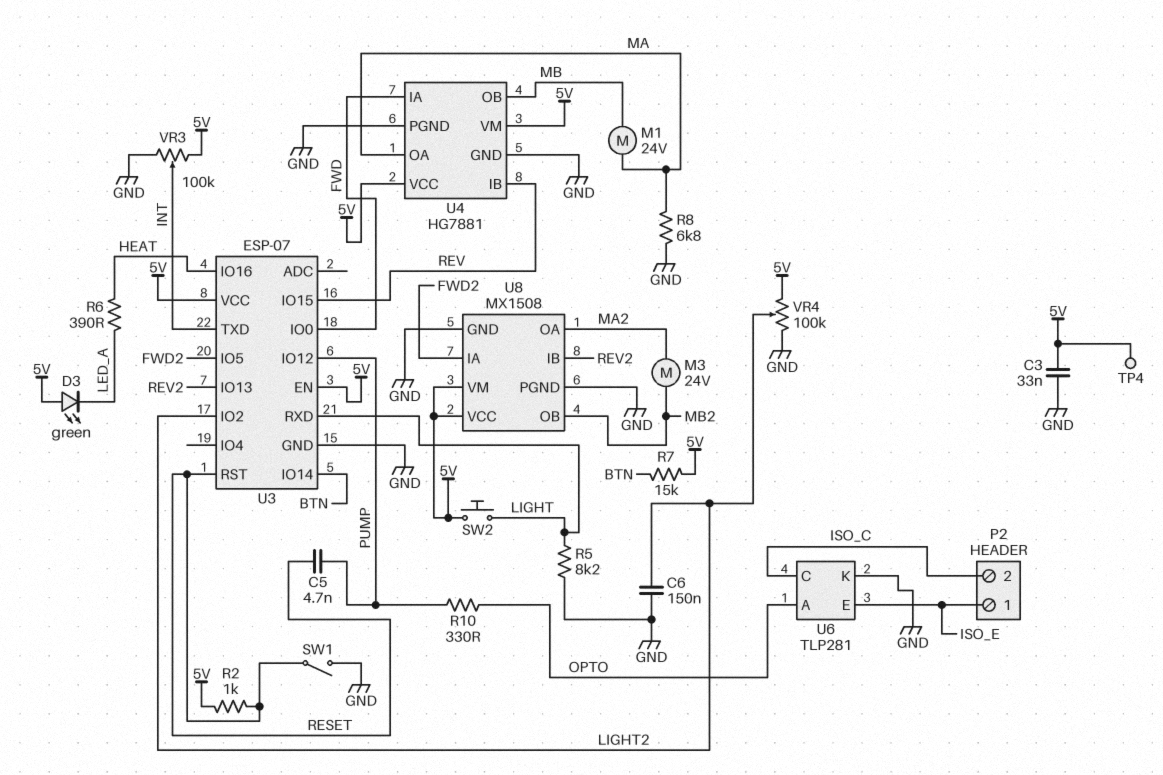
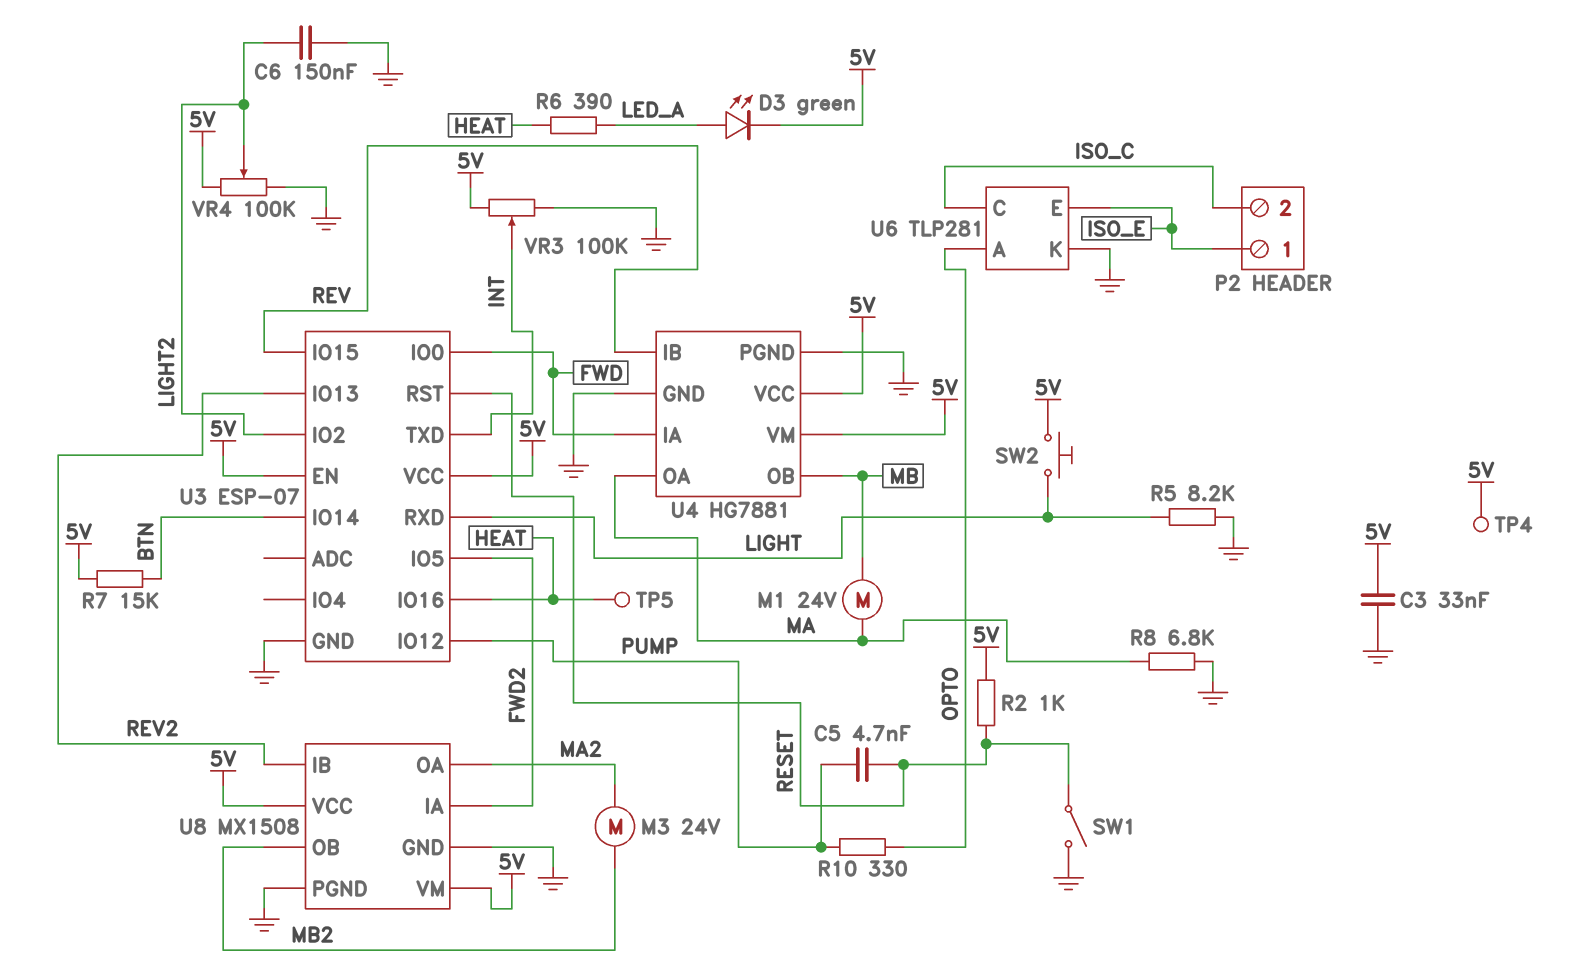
D3: LED green (A 5V, K LED_A) -> LED green (A LED_A, K 5V)
TP5: none -> test point (HEAT)

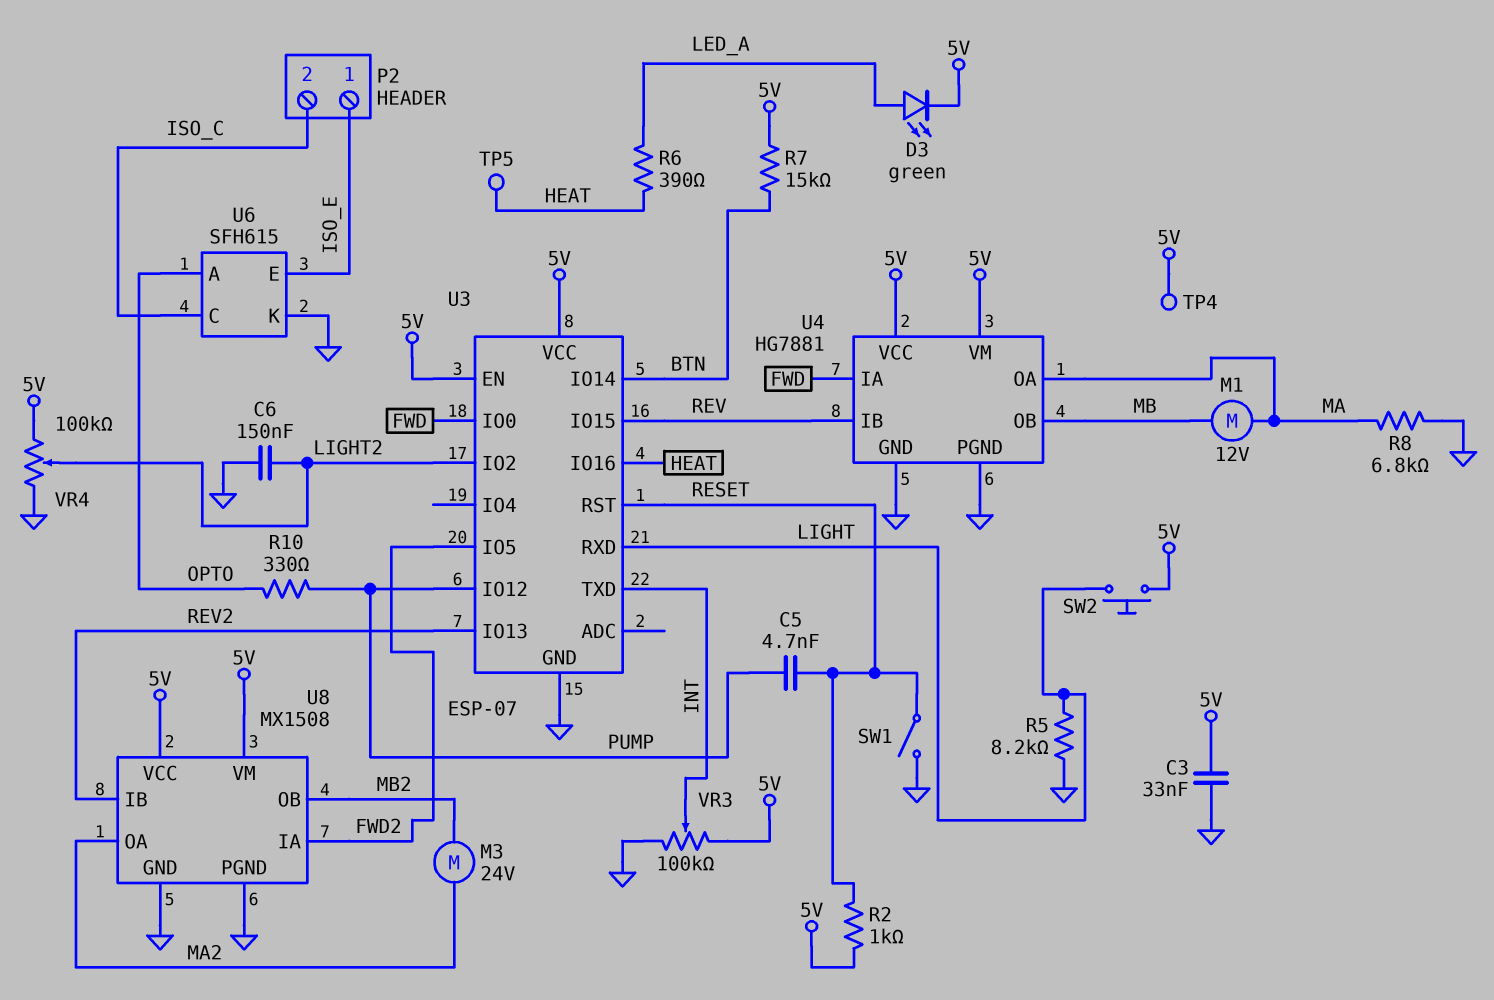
M1: motor 24V (MA, MB) -> motor 12V (MA, MB)
U6: TLP281 -> SFH615

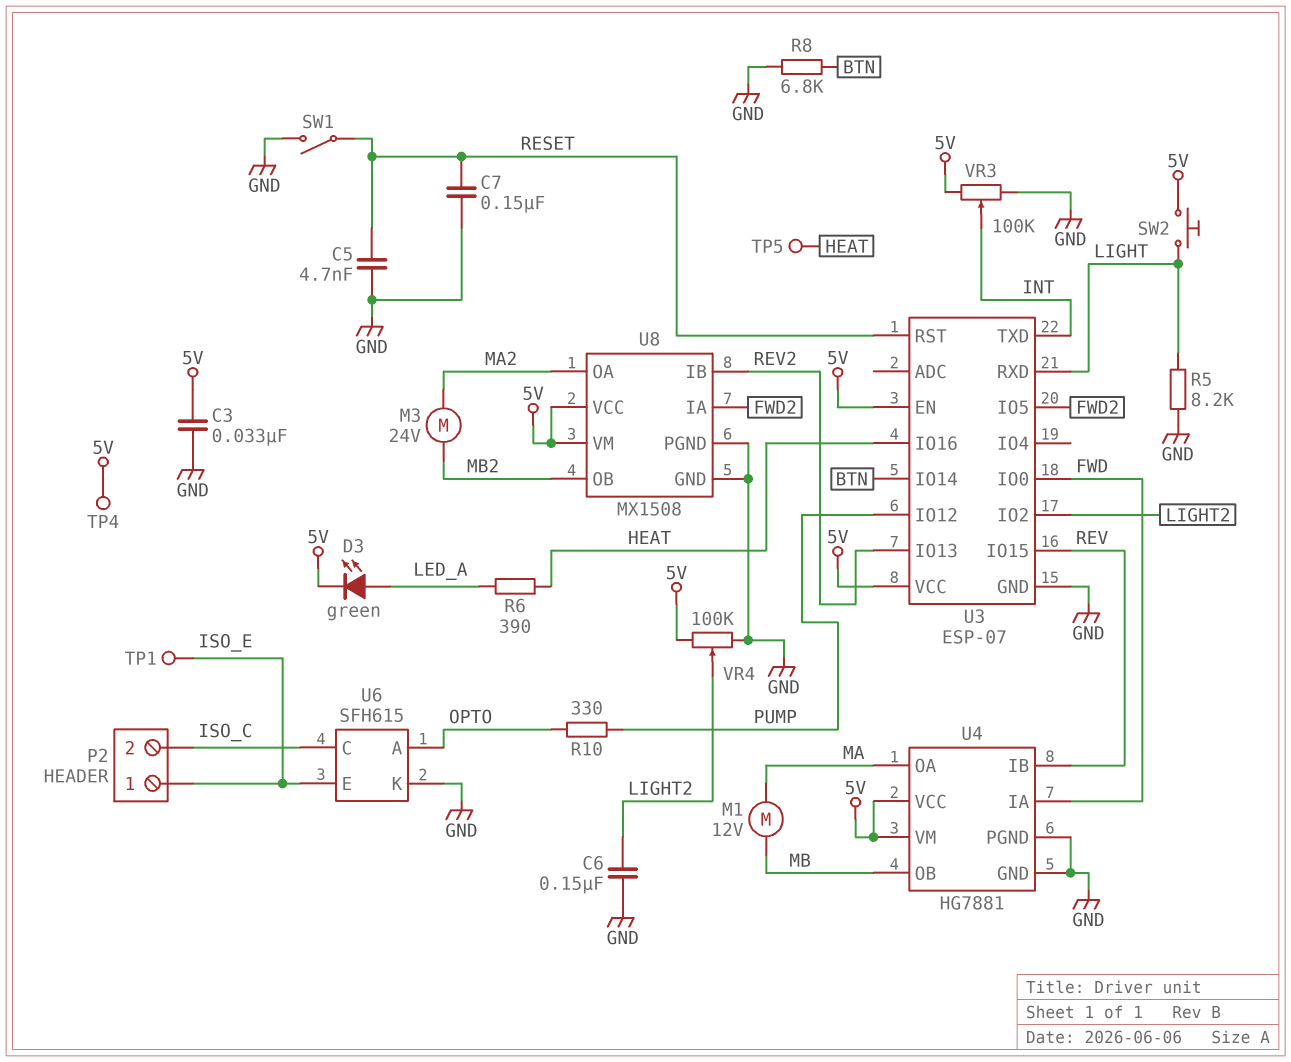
C5: 4.7nF (PUMP, RESET) -> 4.7nF (GND, RESET)
C7: none -> 150nF (GND, RESET)
R2: 1k (5V, RESET) -> none
R7: 15k (5V, BTN) -> none
R8: 6.8k (GND, MA) -> 6.8k (BTN, GND)
TP1: none -> test point (ISO_E)

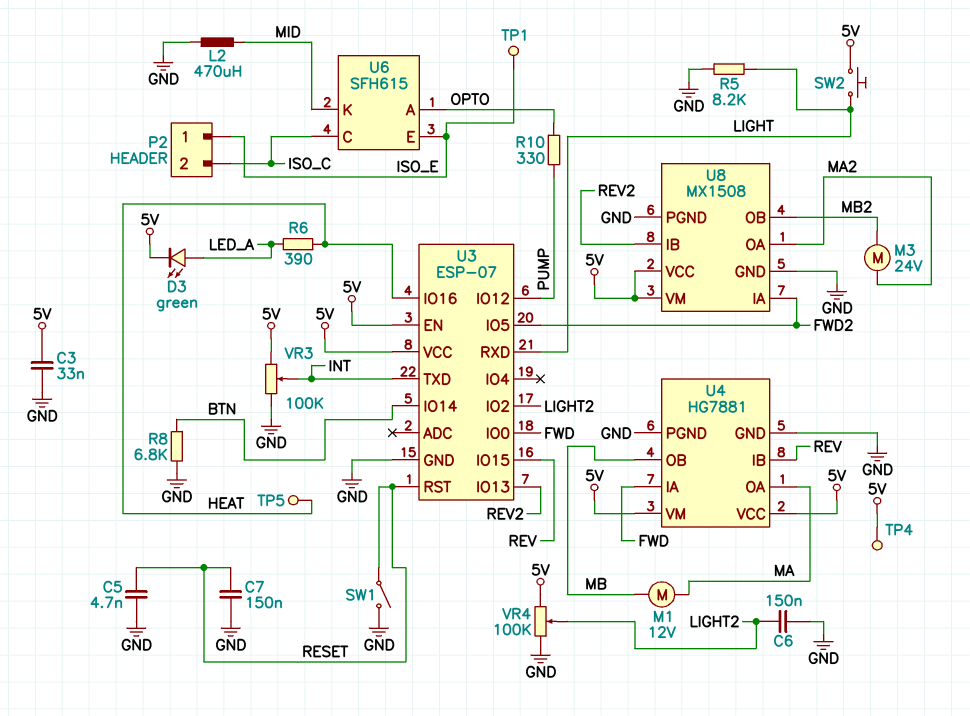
L2: none -> 470uH (GND, MID)
U6 pin K: GND -> MID

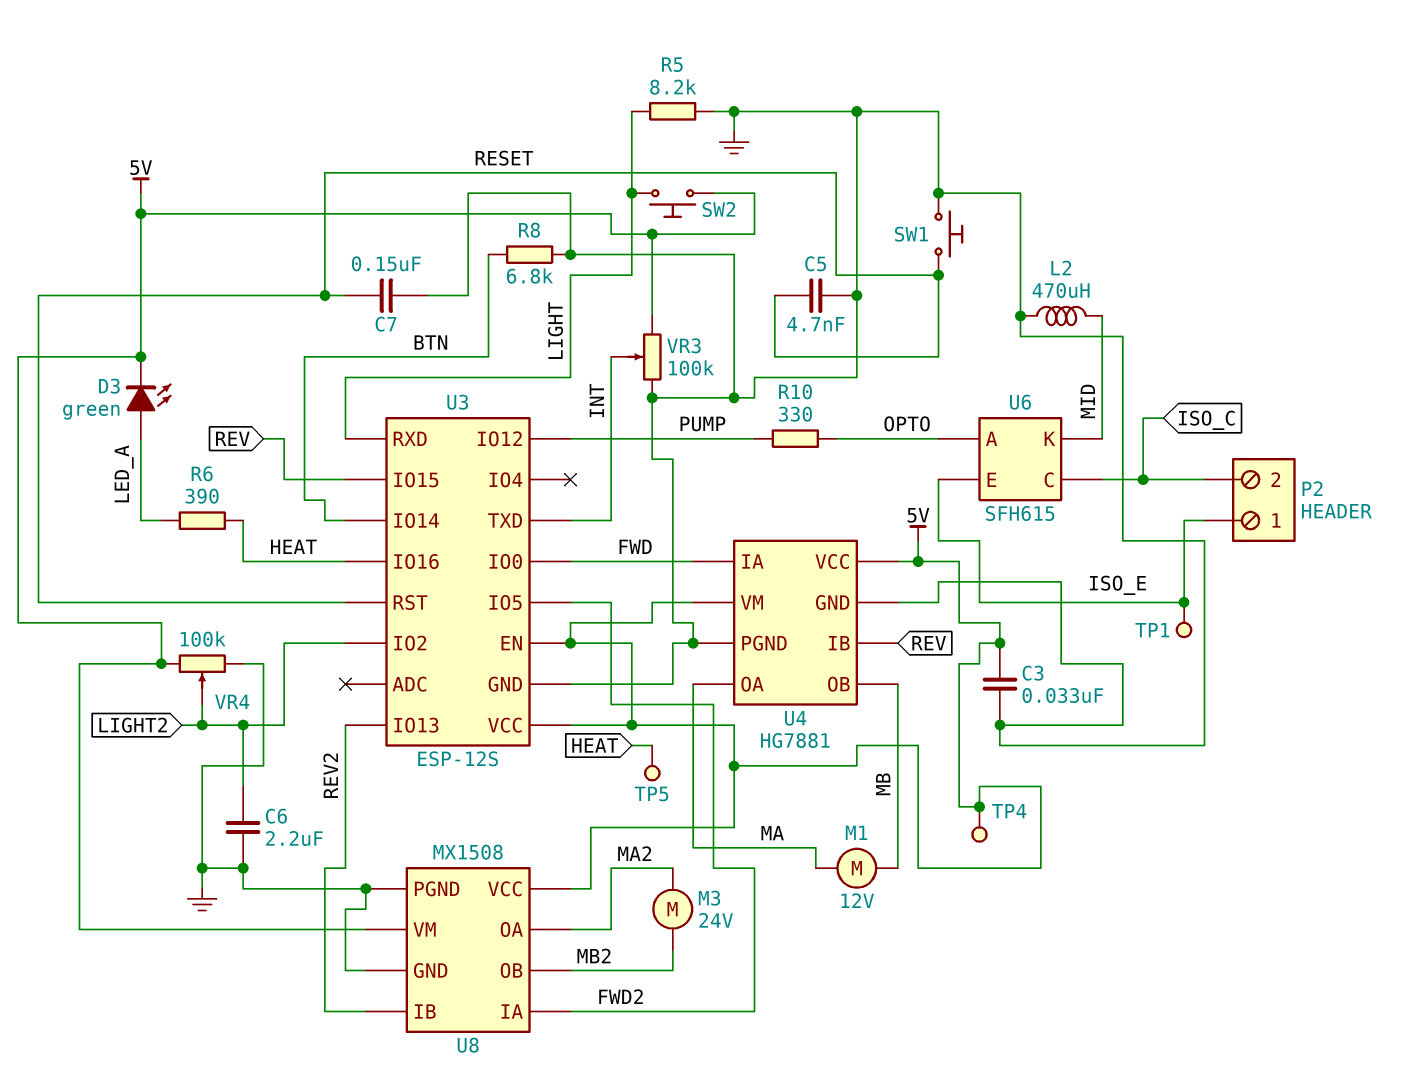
C6: 150nF (GND, LIGHT2) -> 2.2uF (GND, LIGHT2)
SW1: switch (GND, RESET) -> button (GND, RESET)
U3: ESP-07 -> ESP-12S

